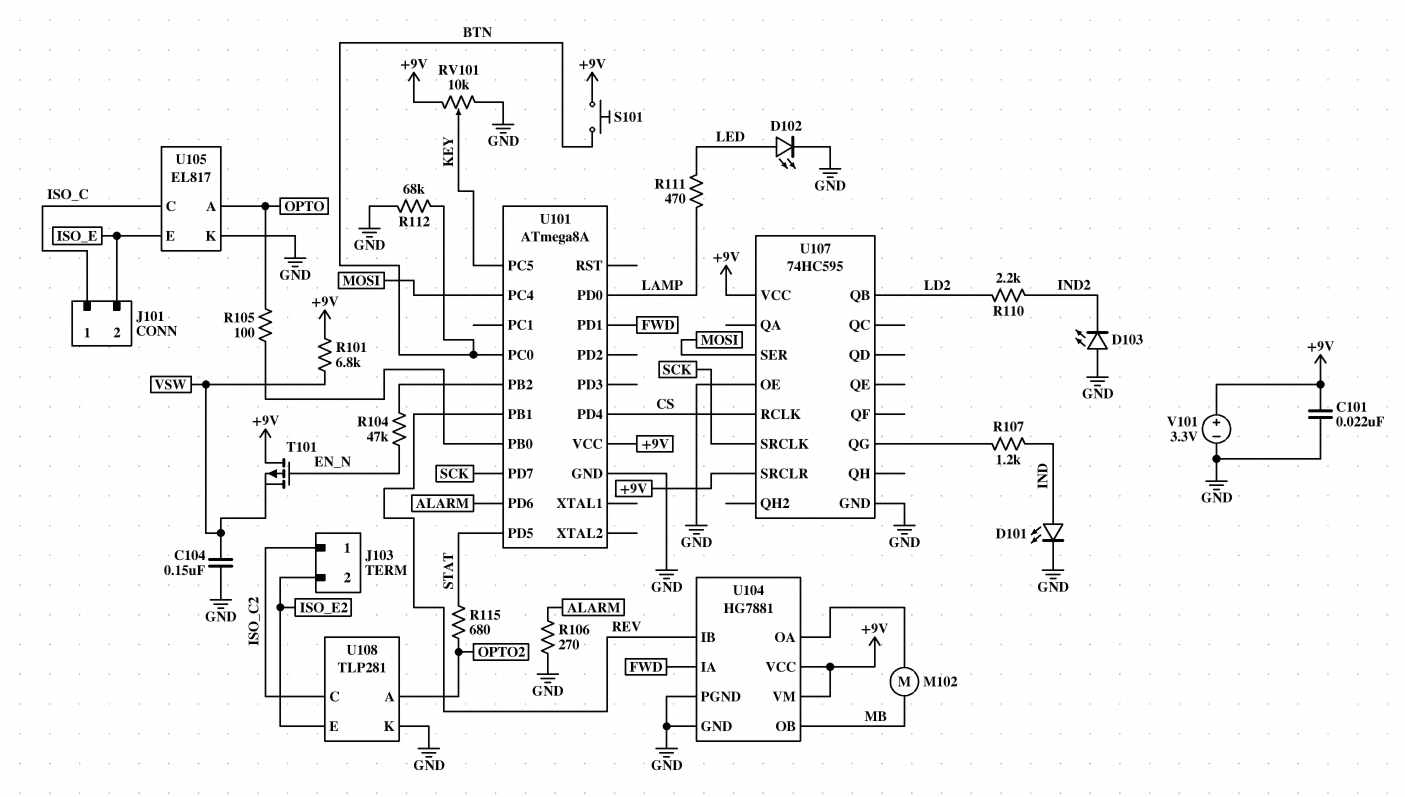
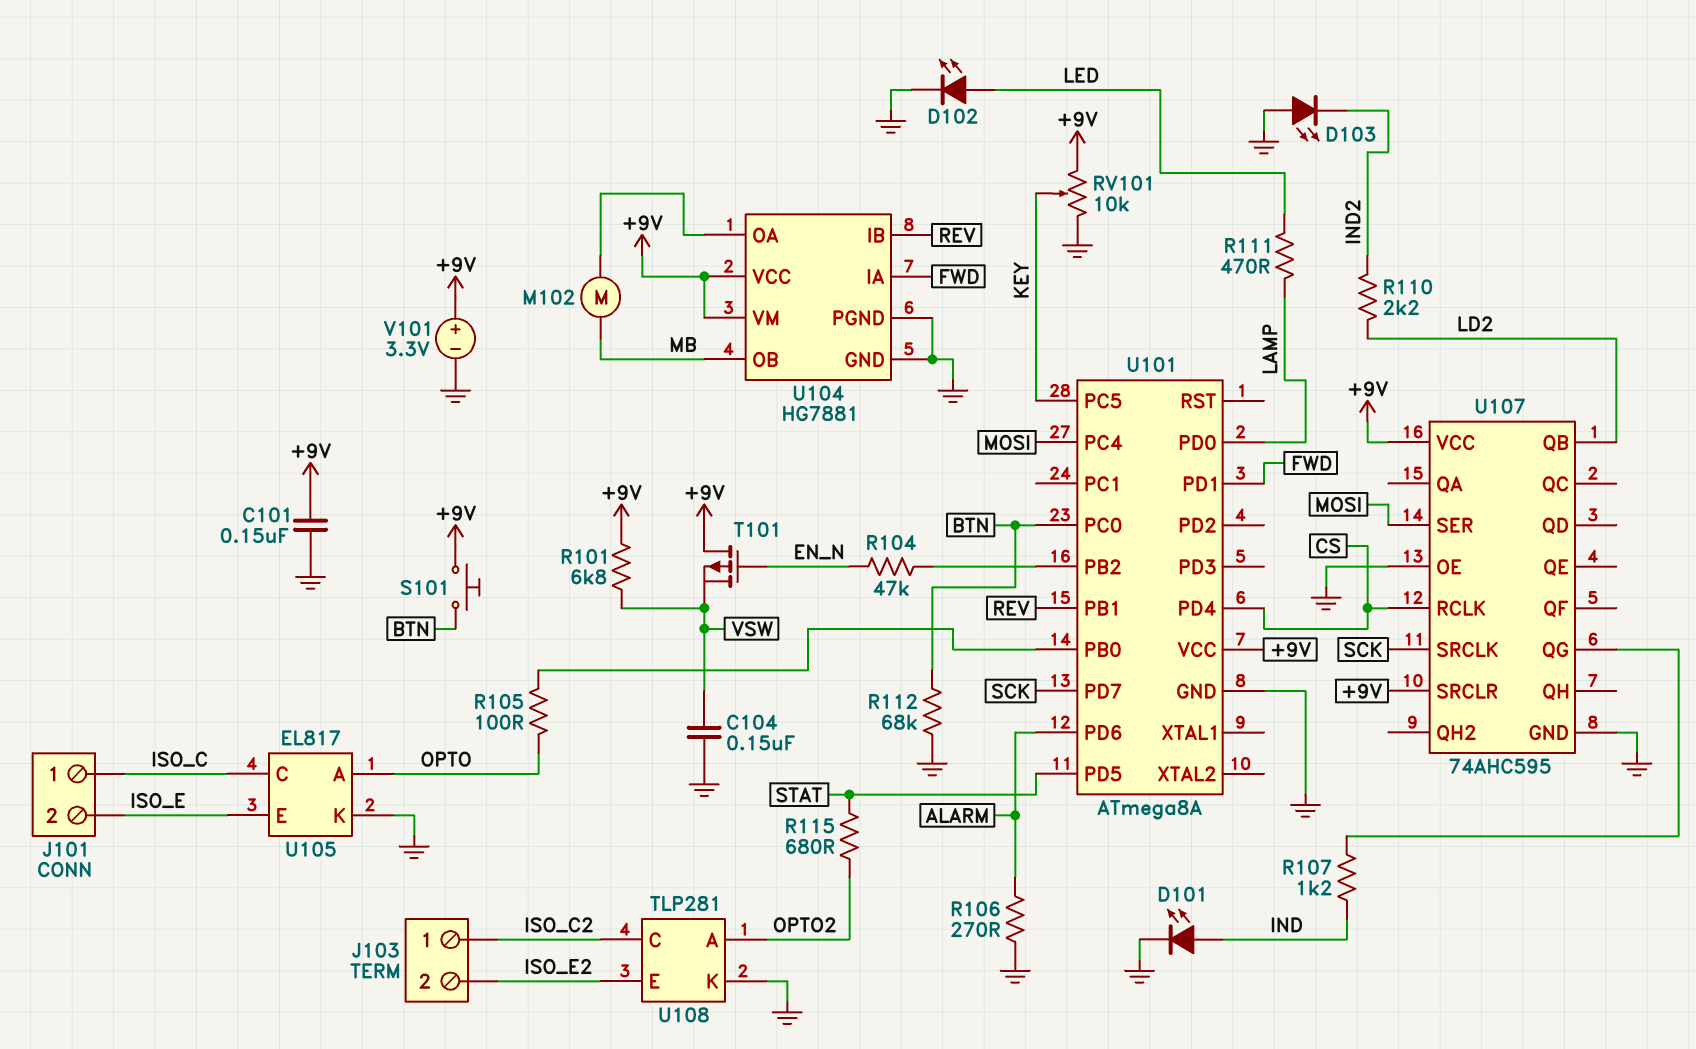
C101: 22nF (+9V, GND) -> 150nF (+9V, GND)
U107: 74HC595 -> 74AHC595

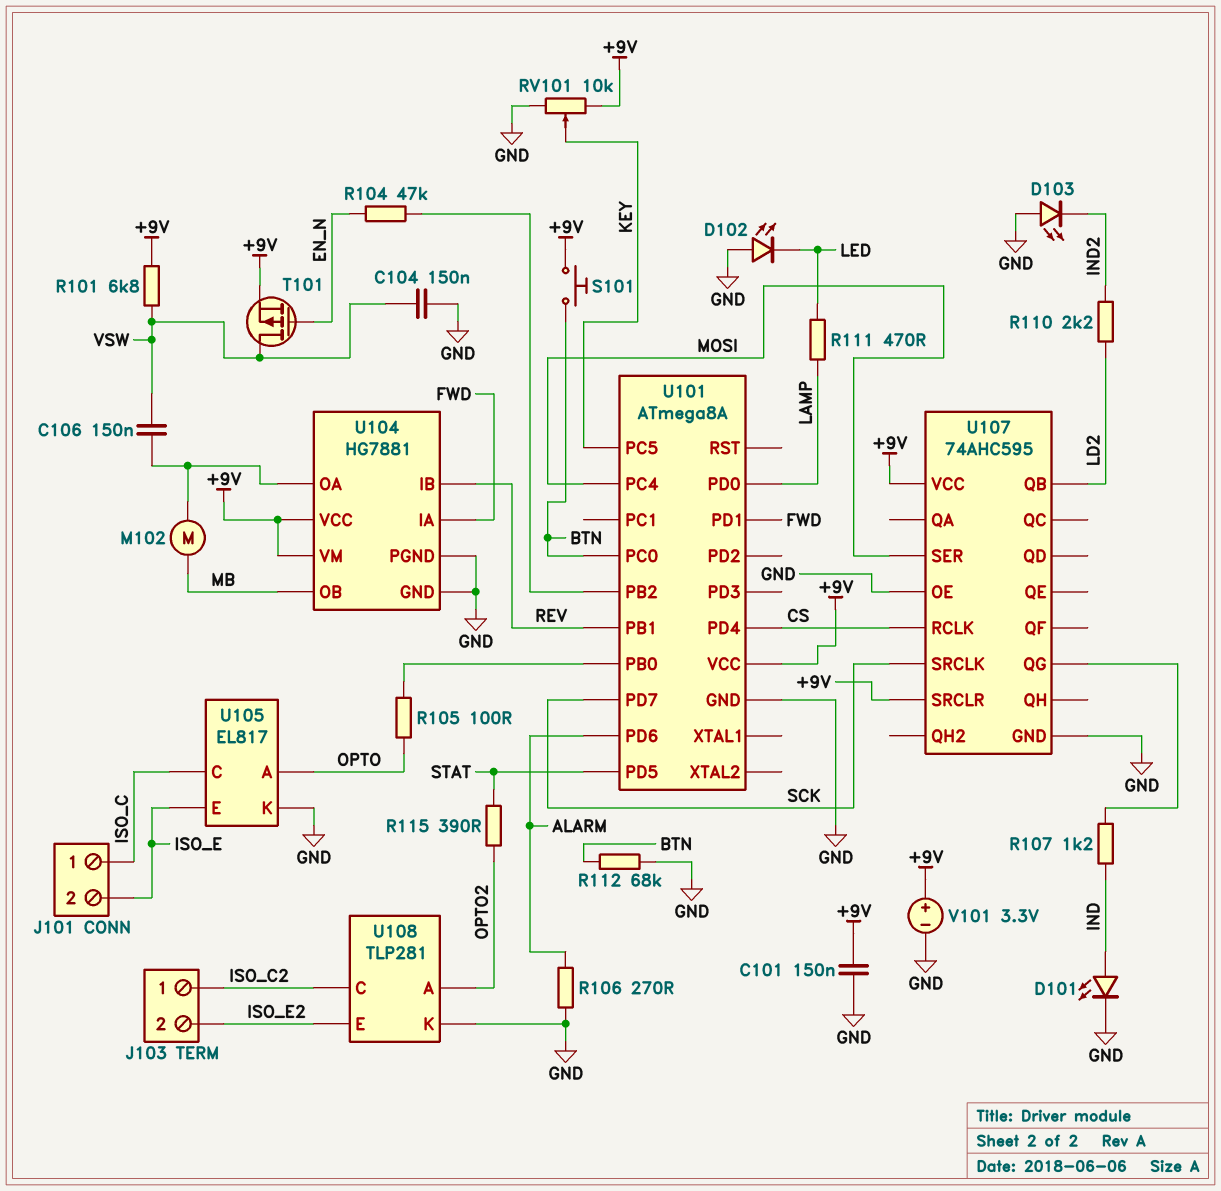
C106: none -> 150nF (U104/OA, VSW)
D102: LED (A LED, K GND) -> LED (A GND, K LED)
R115: 680 (OPTO2, STAT) -> 390 (OPTO2, STAT)
T101: PMOS (G EN_N, D +9V, S VSW) -> PMOS (G EN_N, D VSW, S +9V)

